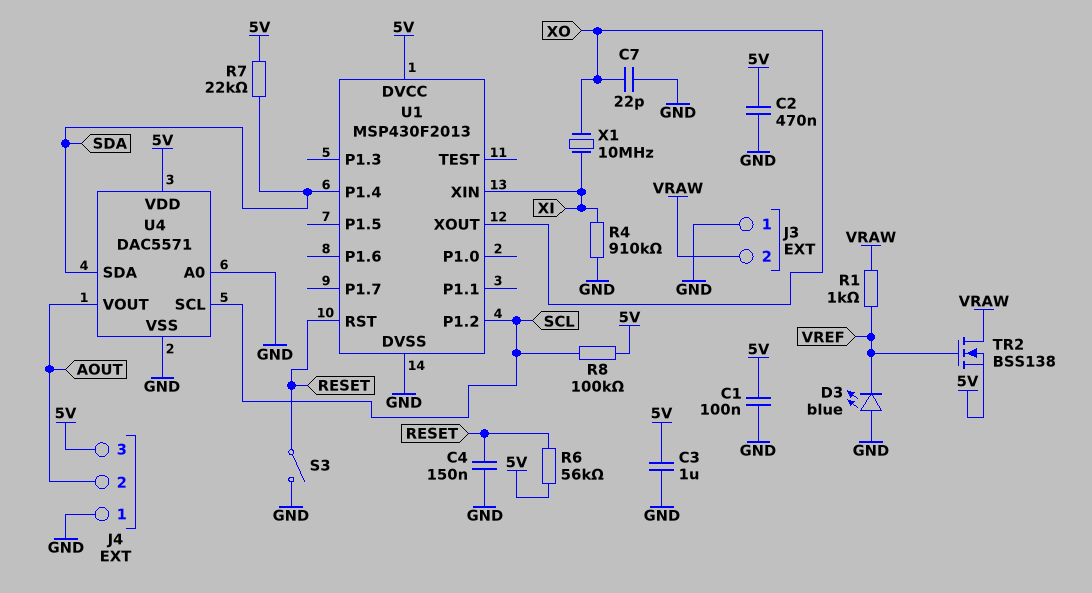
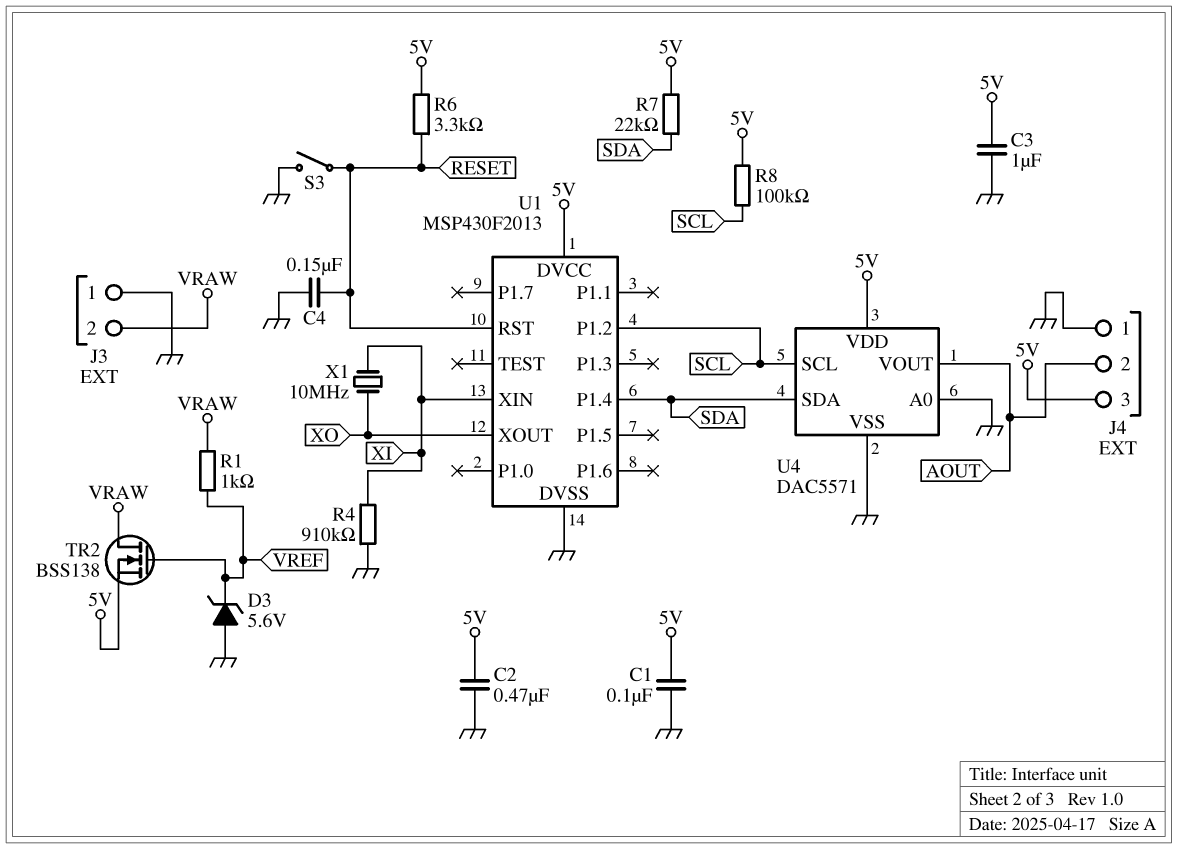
C7: 22pF (GND, XO) -> none
D3: LED blue (A GND, K VREF) -> zener 5.6V (A GND, K VREF)
R6: 56k (5V, RESET) -> 3.3k (5V, RESET)

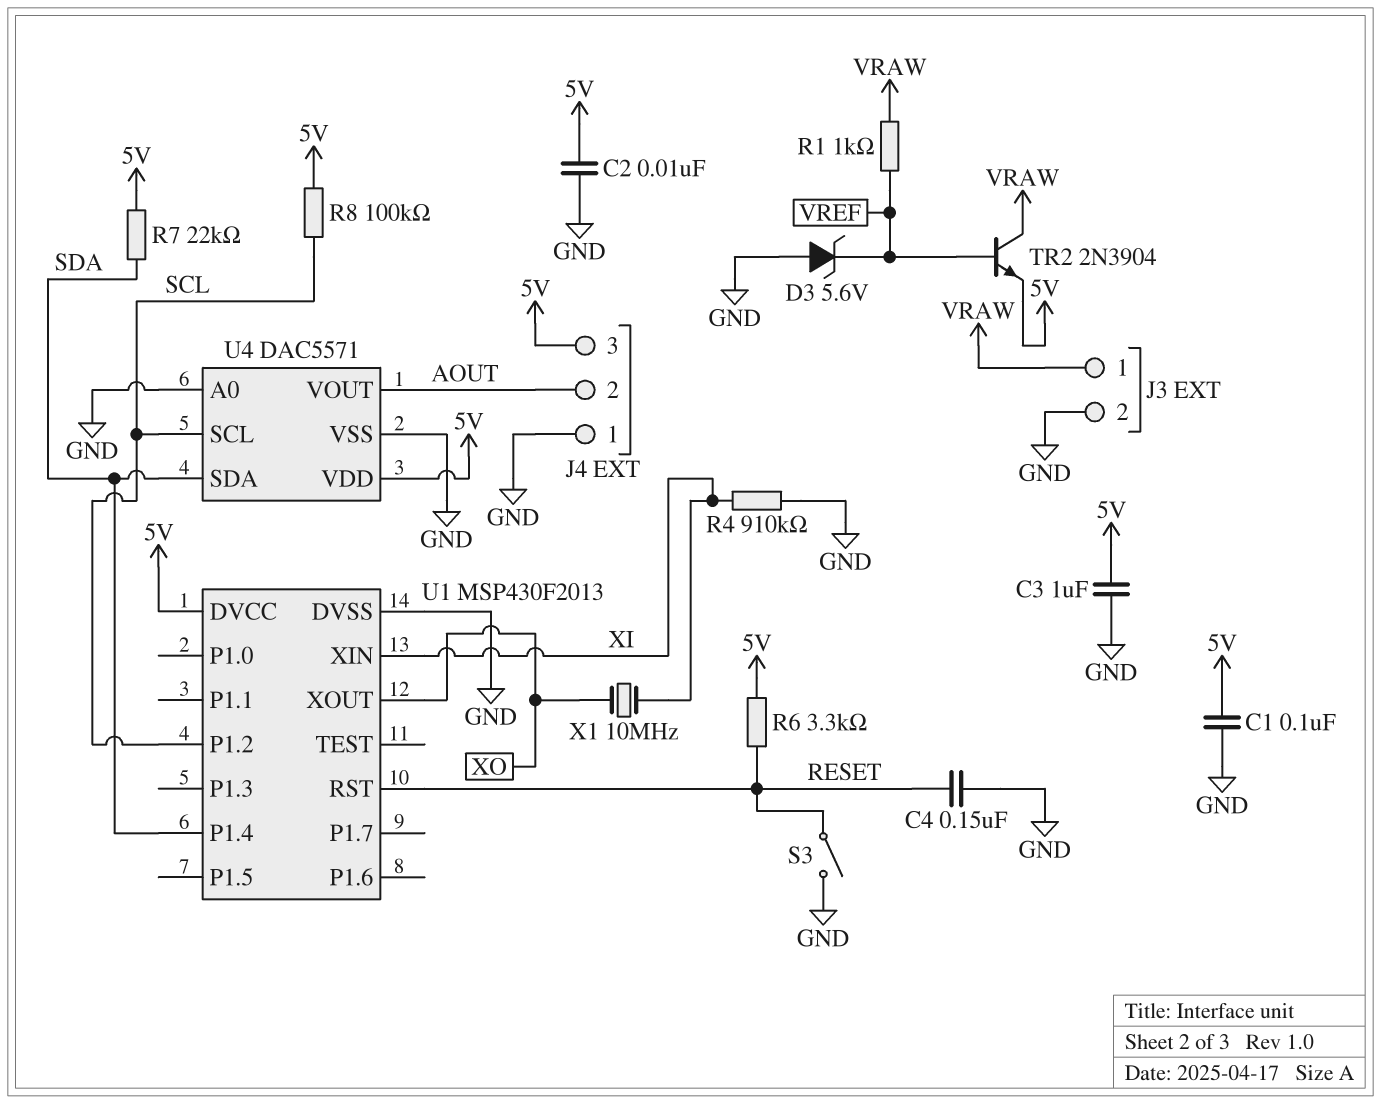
C2: 470nF (5V, GND) -> 10nF (5V, GND)
J3 pin 1: GND -> VRAW
J3 pin 2: VRAW -> GND
TR2: NMOS BSS138 (G VREF, D VRAW, S 5V) -> NPN 2N3904 (B VREF, C VRAW, E 5V)

